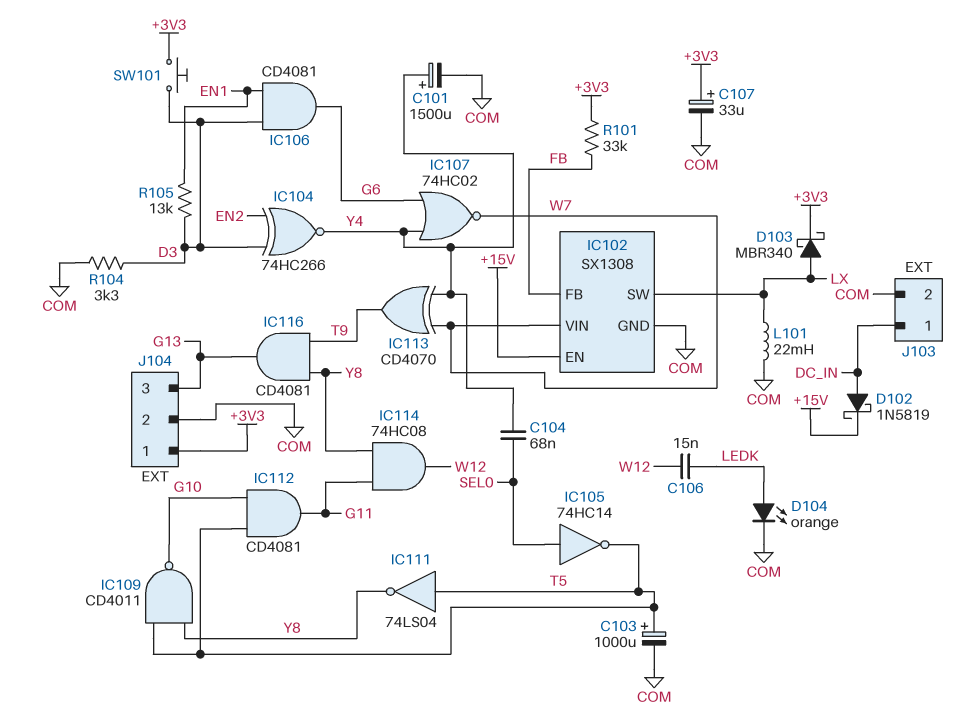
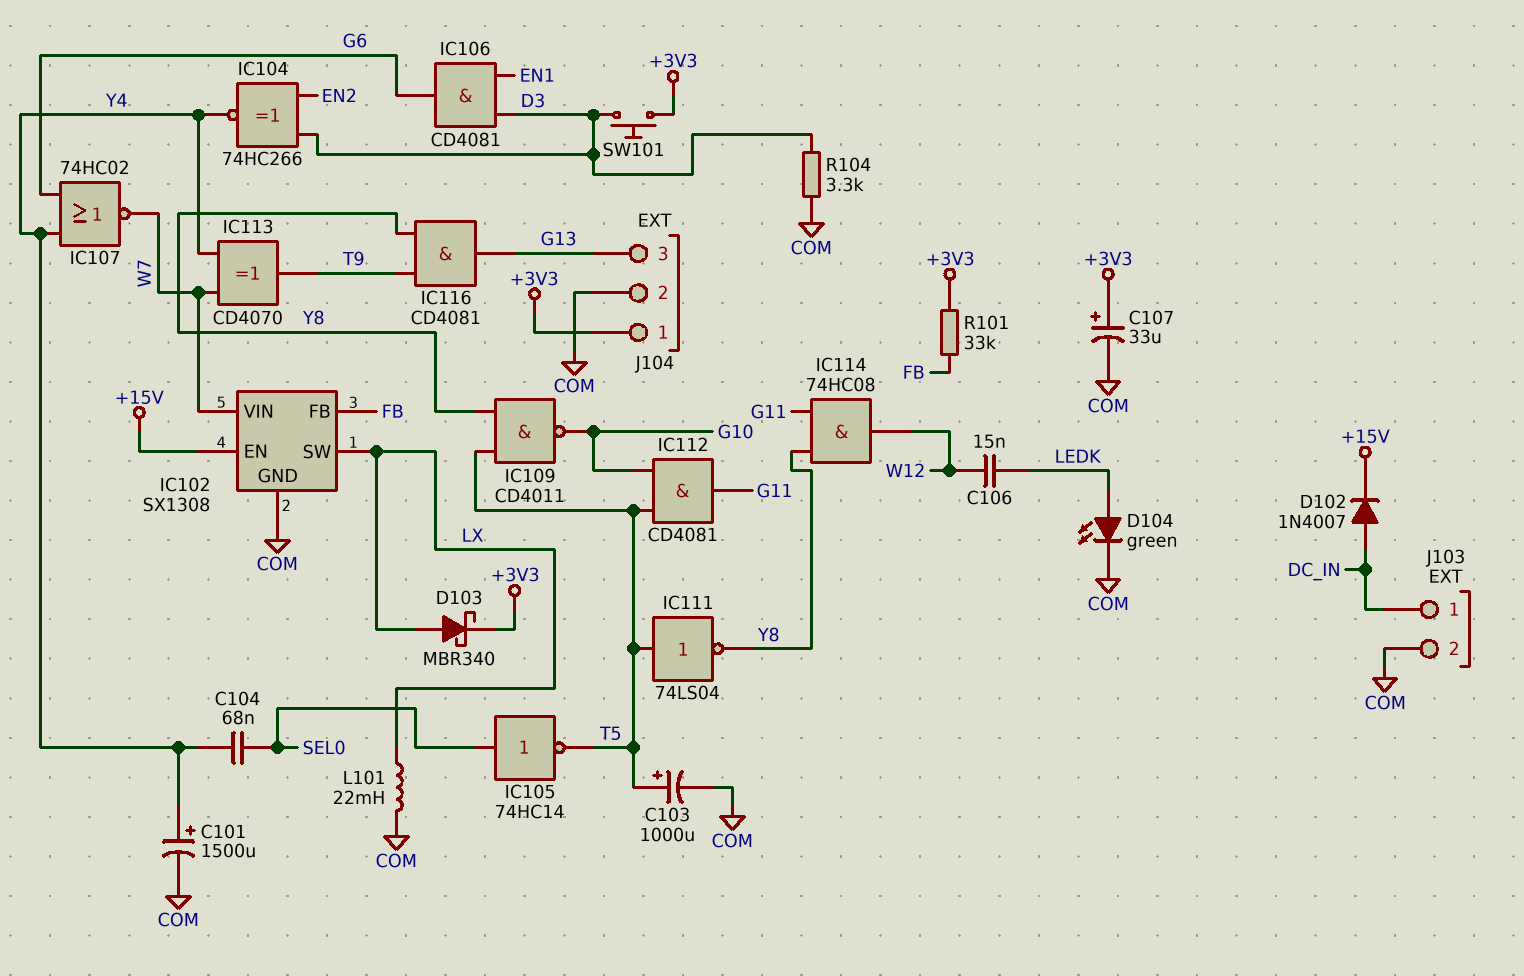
D102: schottky 1N5819 (A DC_IN, K +15V) -> diode 1N4007 (A DC_IN, K +15V)
D104: LED orange (A LEDK, K COM) -> LED green (A LEDK, K COM)
R105: 13k (D3, EN1) -> none

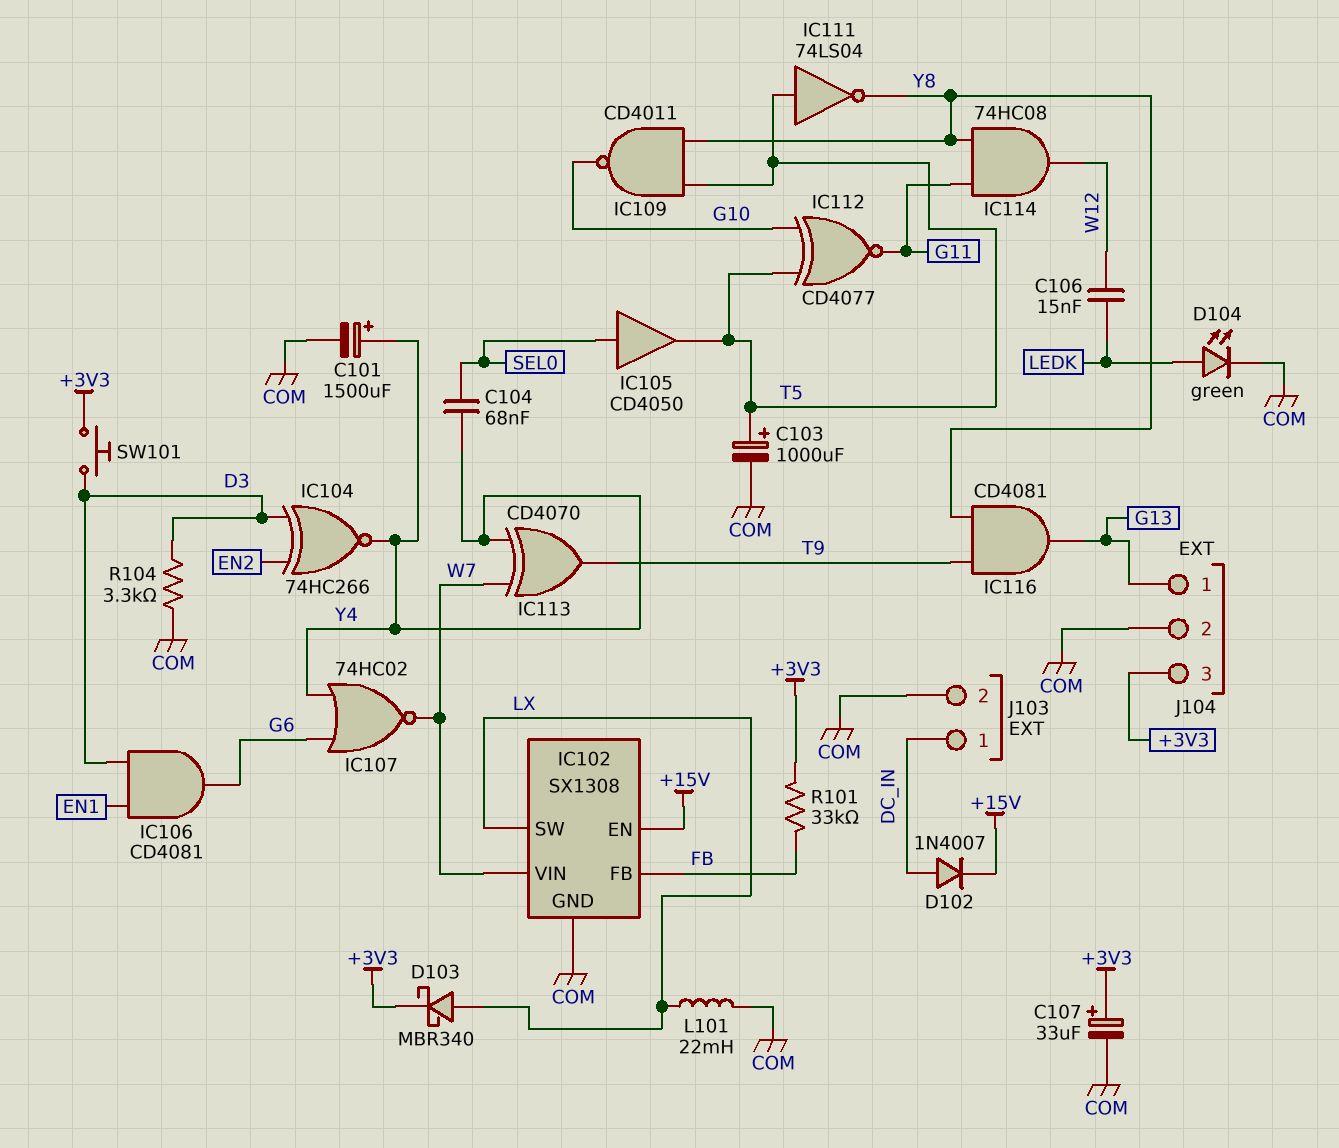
IC105: NOT 74HC14 (in SEL0, out T5) -> buffer CD4050 (in SEL0, out T5)
IC112: AND CD4081 (in G10, in T5, out G11) -> XNOR CD4077 (in G10, in T5, out G11)
J104 pin 1: +3V3 -> G13
J104 pin 3: G13 -> +3V3

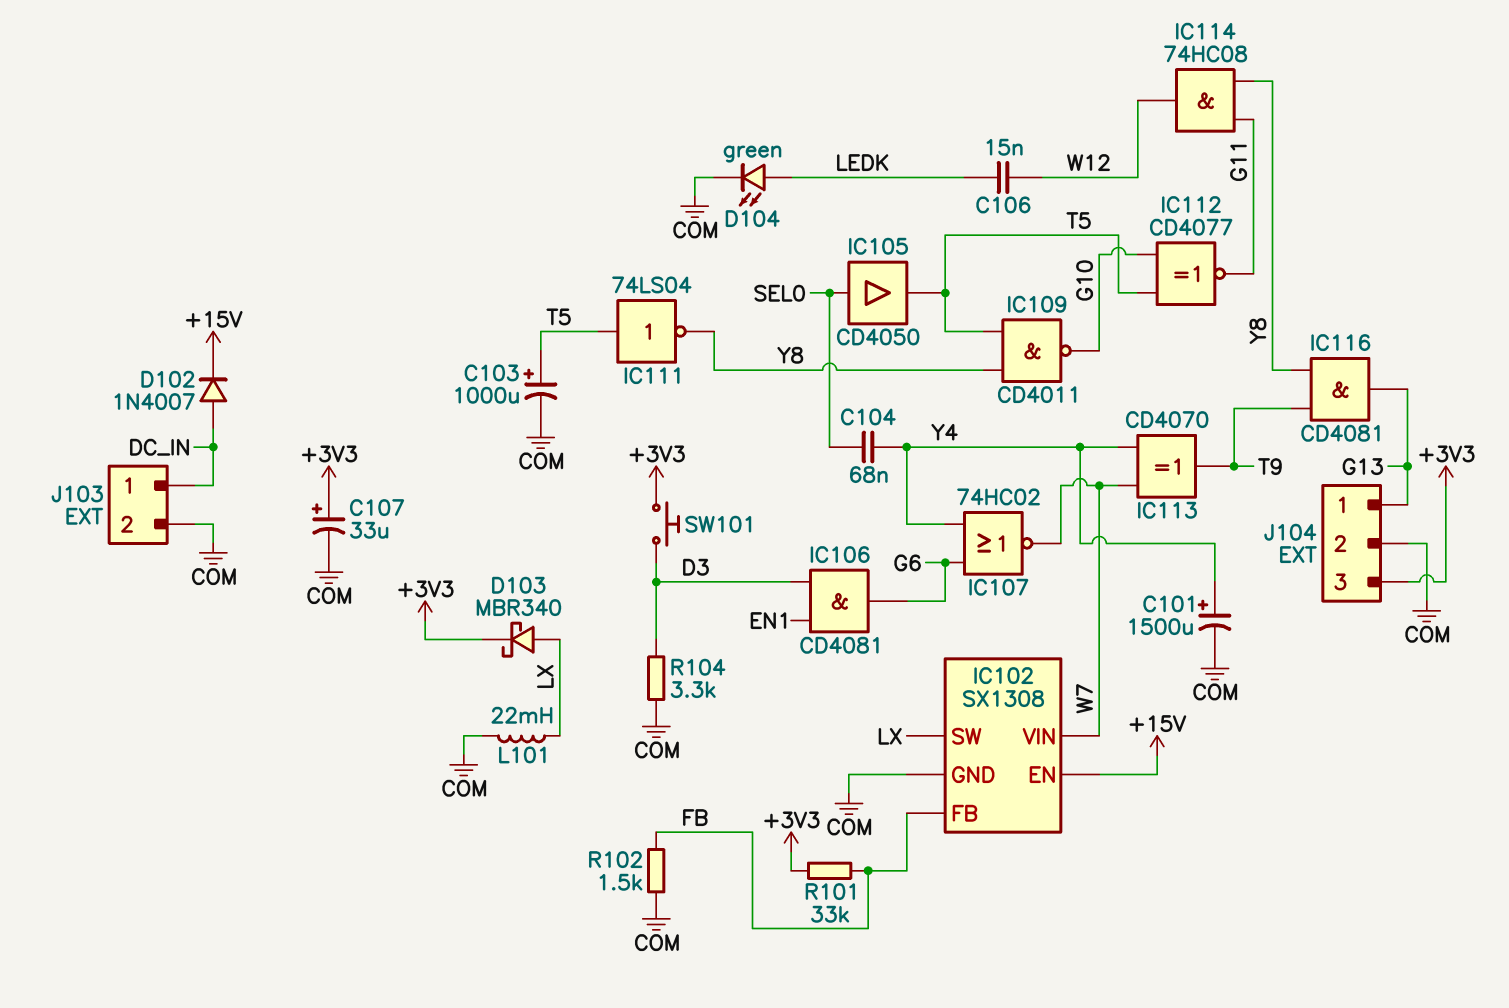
IC104: XNOR 74HC266 (in D3, in EN2, out Y4) -> none
R102: none -> 1.5k (COM, FB)

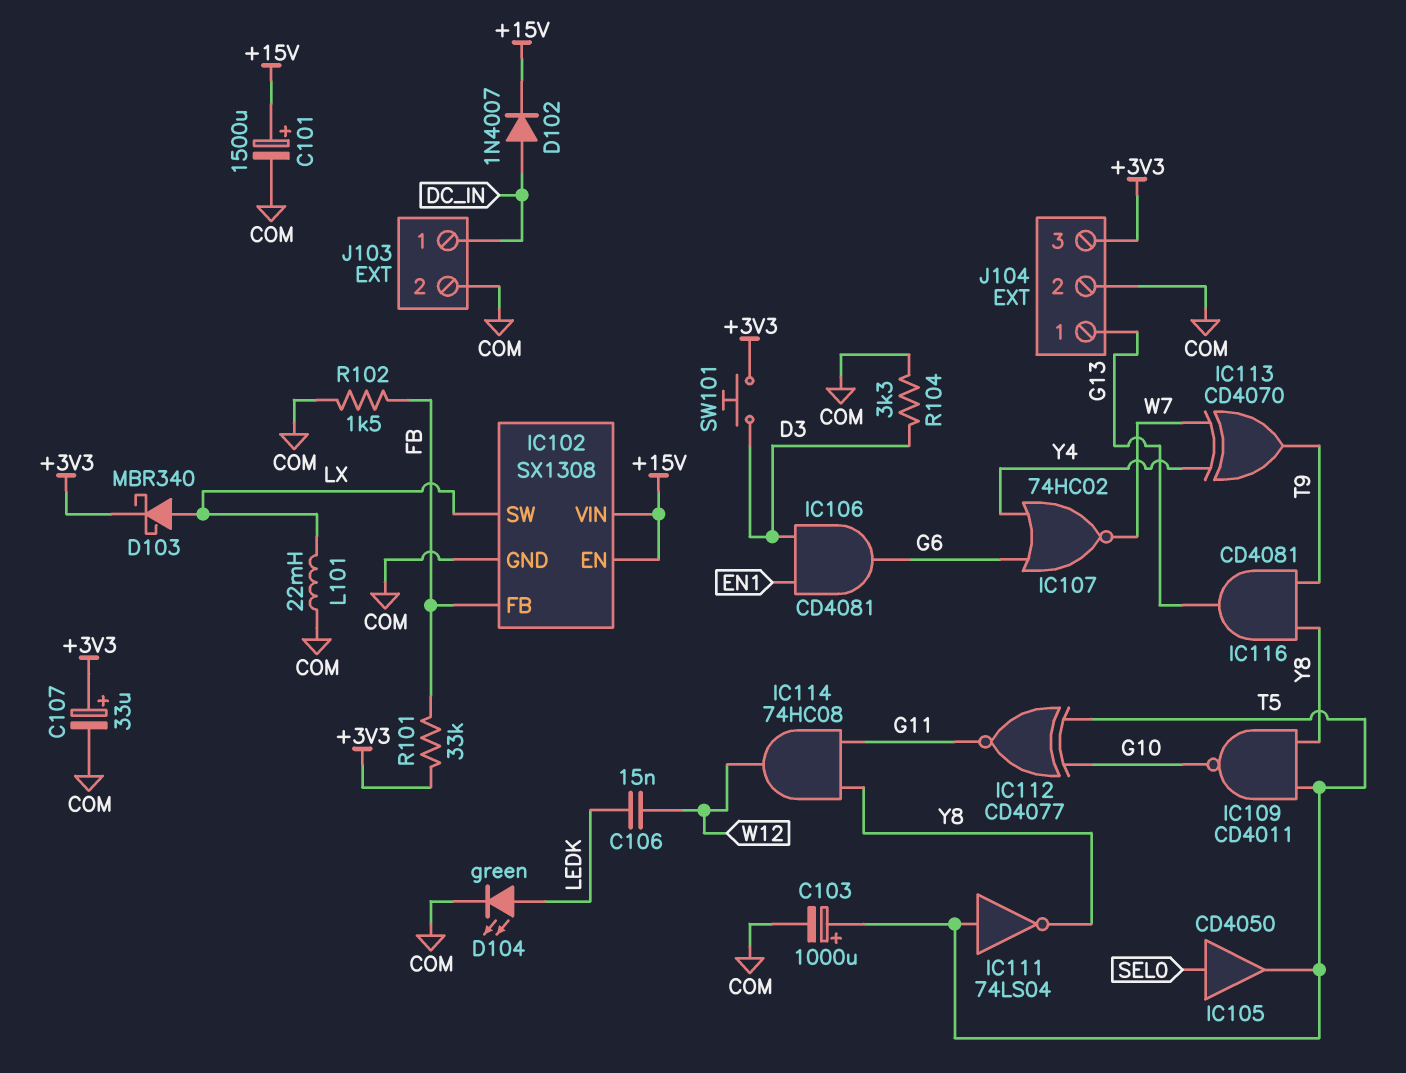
C101: 1500uF (plus Y4, minus COM) -> 1500uF (plus +15V, minus COM)
C104: 68nF (SEL0, Y4) -> none
IC102 pin VIN: W7 -> +15V

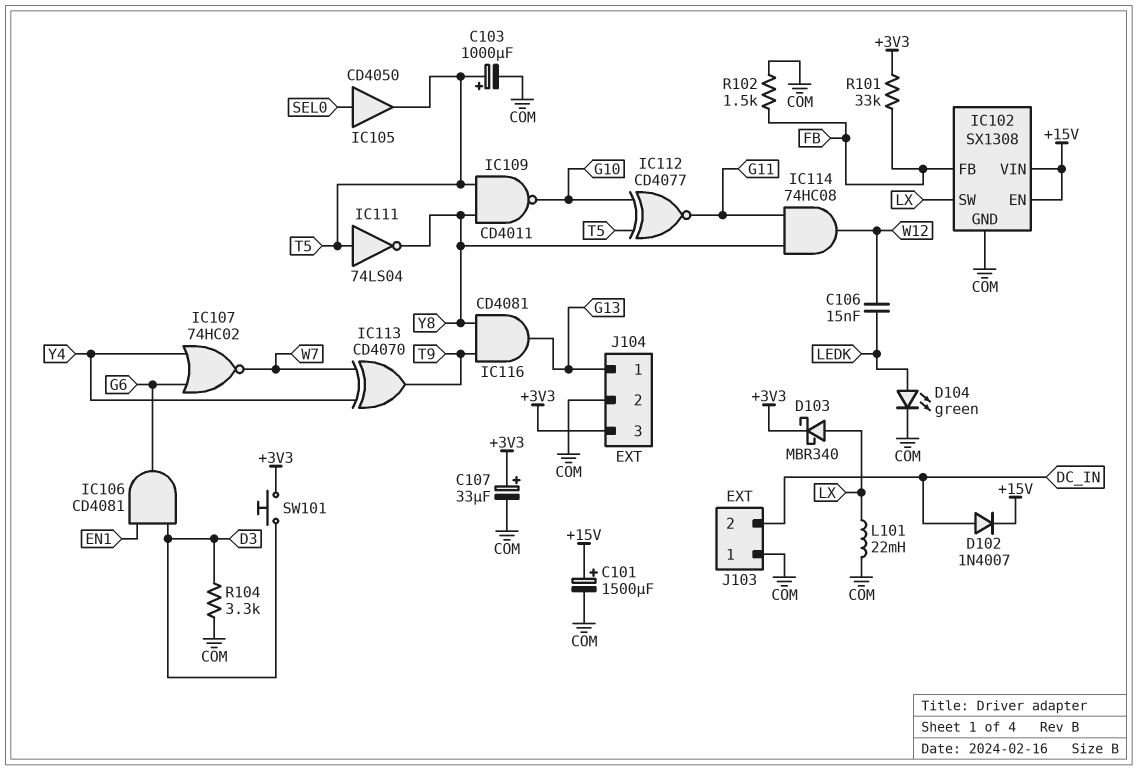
J103 pin 1: DC_IN -> COM
J103 pin 2: COM -> DC_IN

